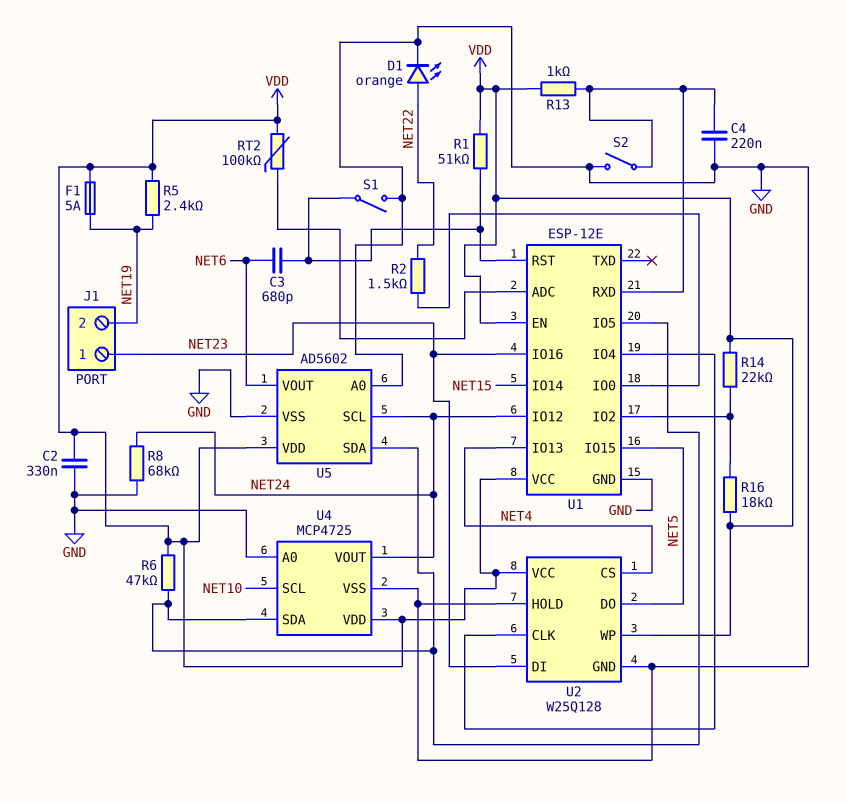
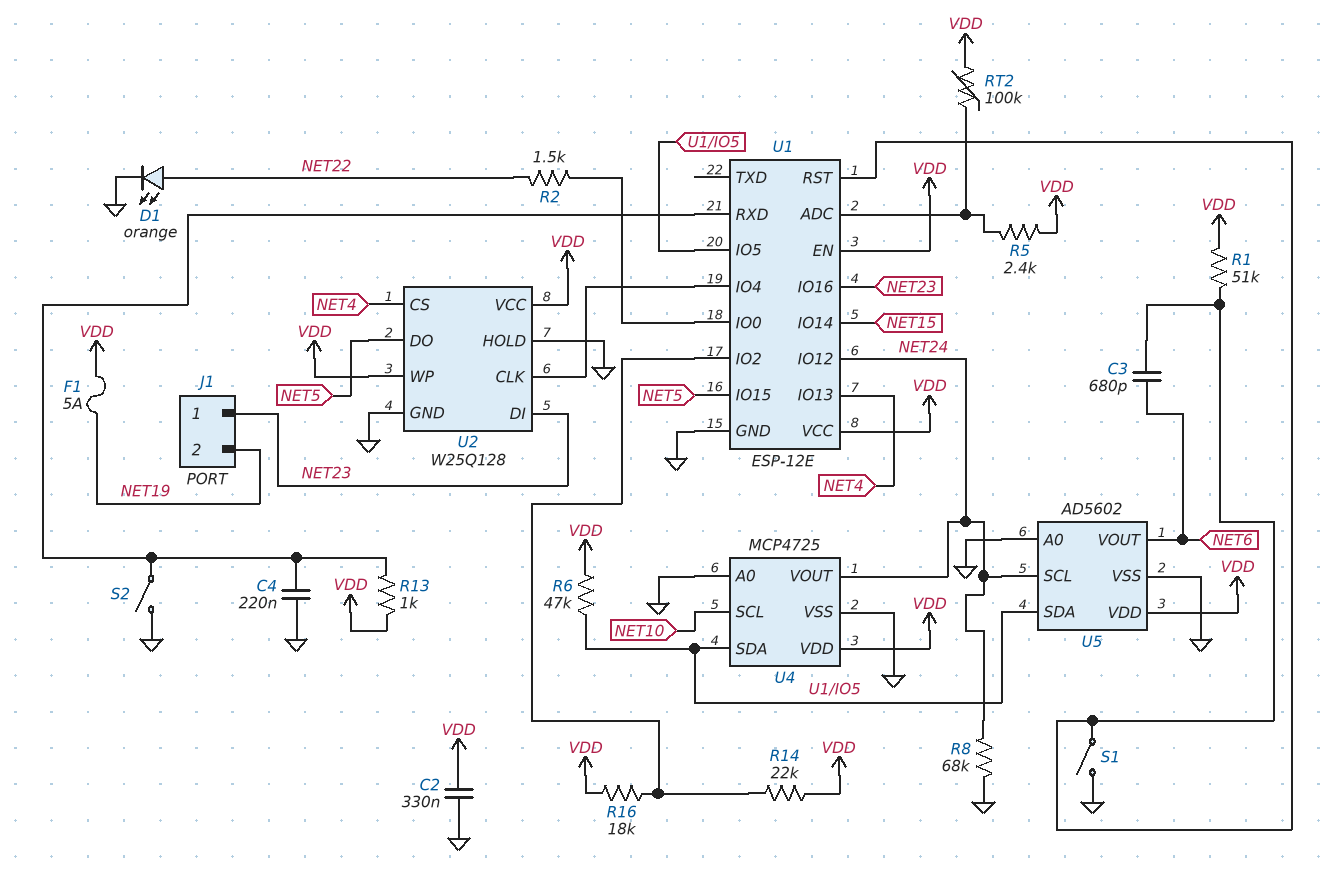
R5: 2.4k (NET19, VDD) -> 2.4k (U1/ADC, VDD)

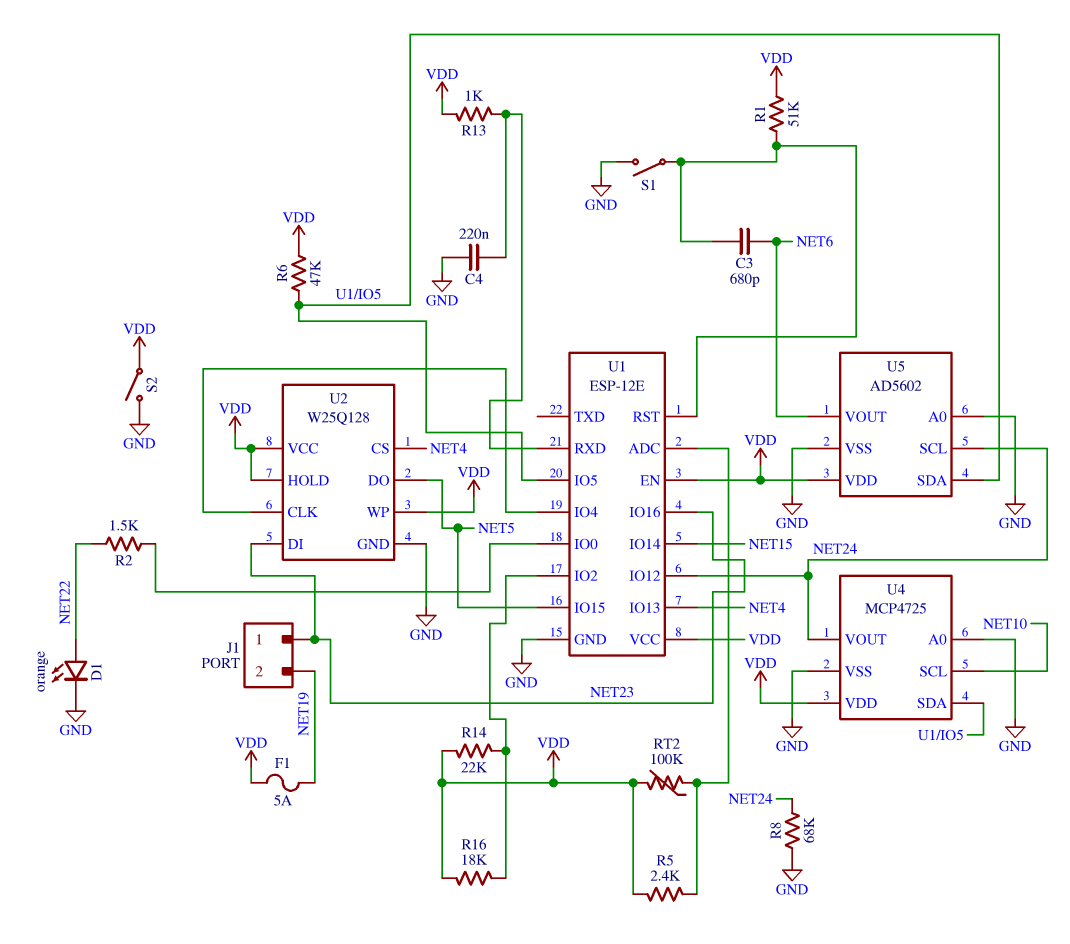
C2: 330nF (GND, VDD) -> none
S2: switch (GND, U1/RXD) -> switch (GND, VDD)
U2 pin HOLD: GND -> VDD

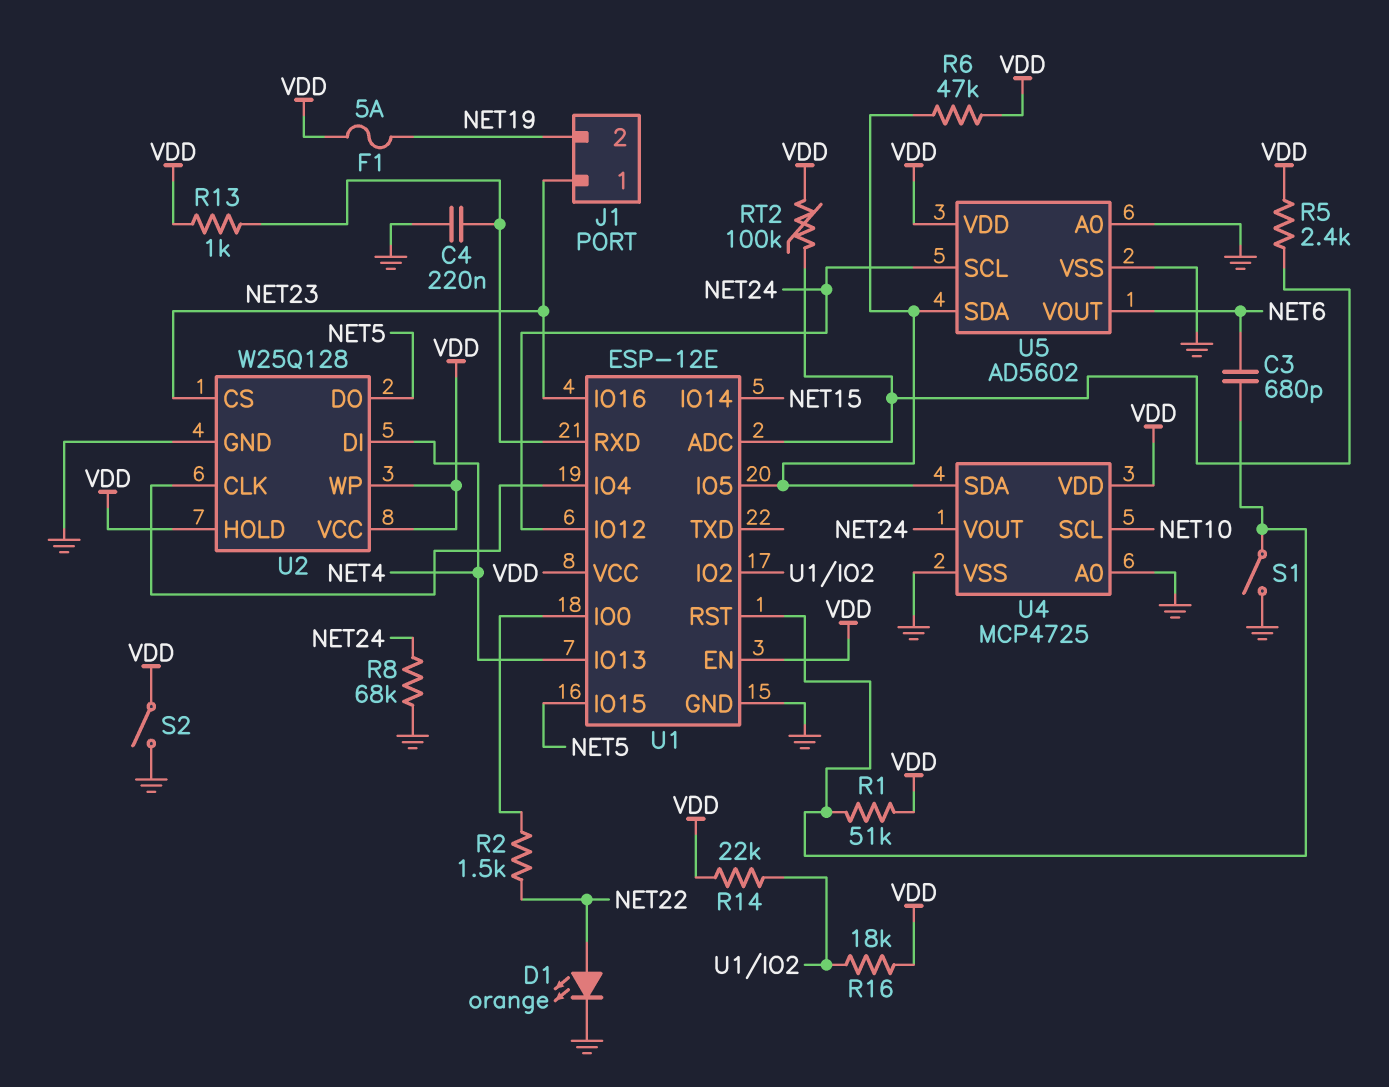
U2 pin CS: NET4 -> NET23
U2 pin DI: NET23 -> NET4

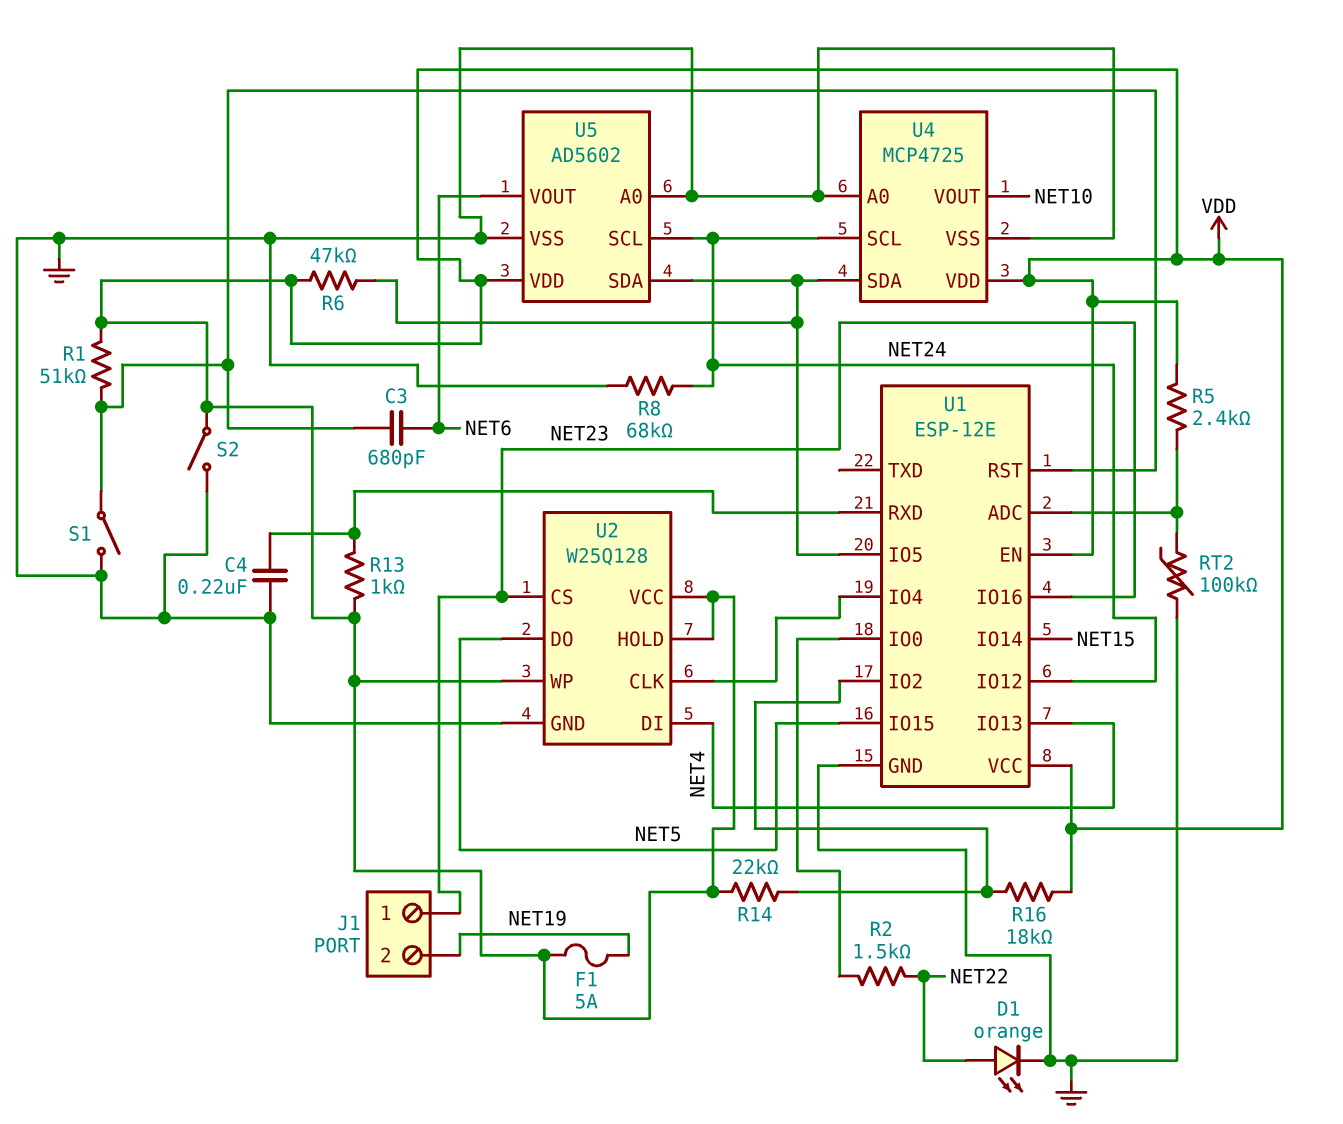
RT2: 100k (U1/ADC, VDD) -> 100k (GND, U1/ADC)
U4 pin SCL: NET10 -> NET24
U4 pin VOUT: NET24 -> NET10

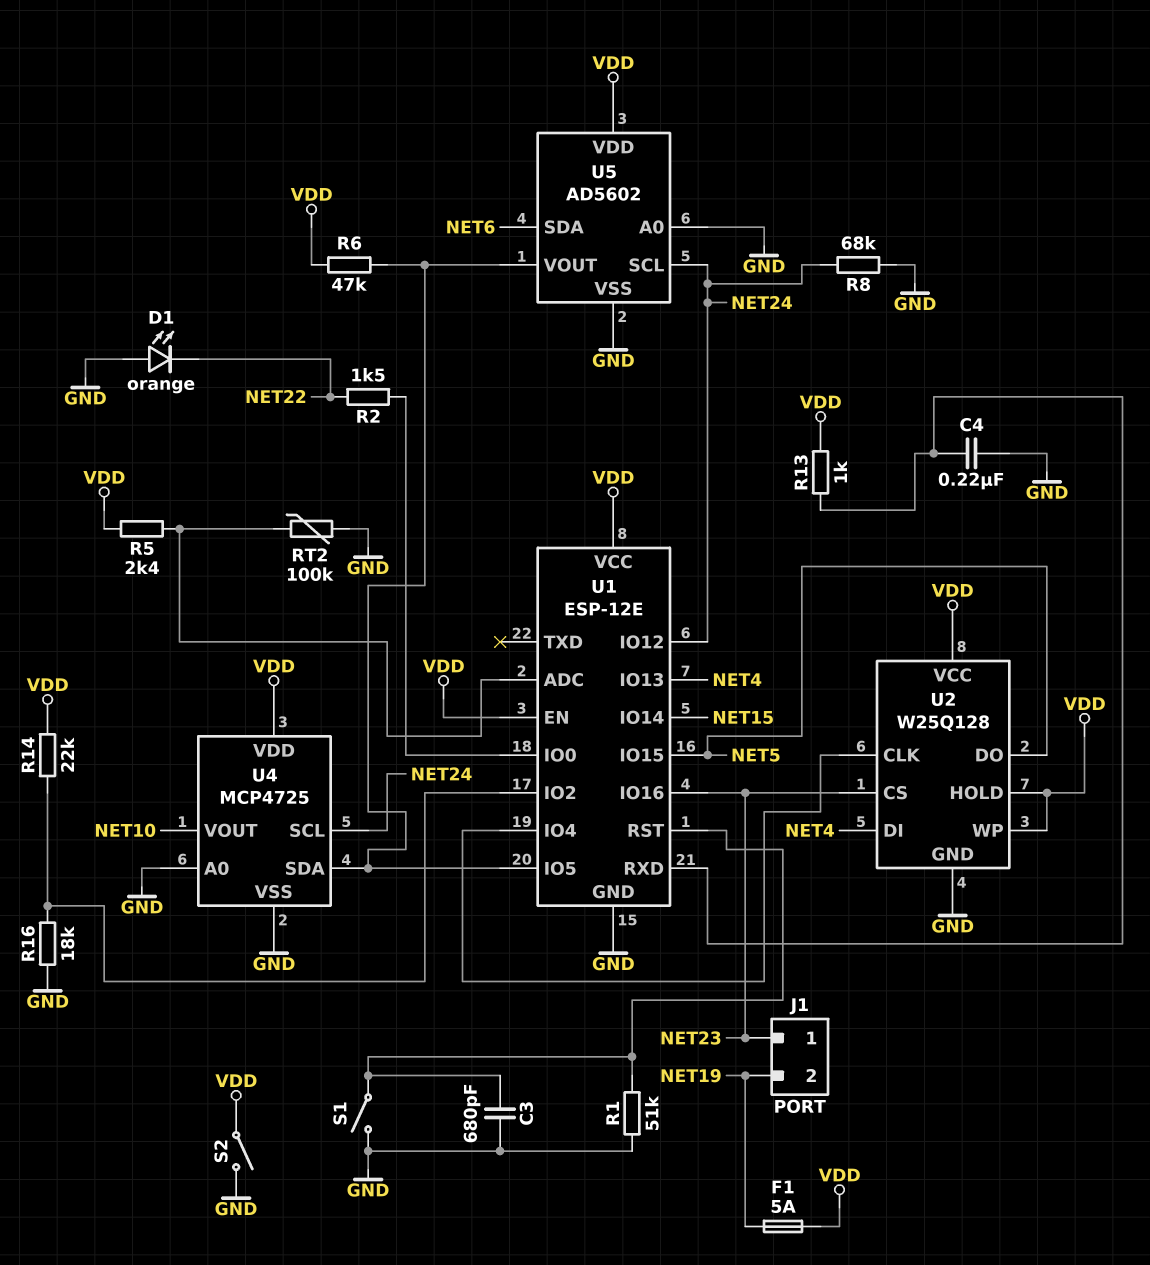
C3: 680pF (NET6, U1/RST) -> 680pF (GND, U1/RST)
D1: LED orange (A NET22, K GND) -> LED orange (A GND, K NET22)
R1: 51k (U1/RST, VDD) -> 51k (GND, U1/RST)
R16: 18k (U1/IO2, VDD) -> 18k (GND, U1/IO2)
U5 pin SDA: U1/IO5 -> NET6
U5 pin VOUT: NET6 -> U1/IO5

